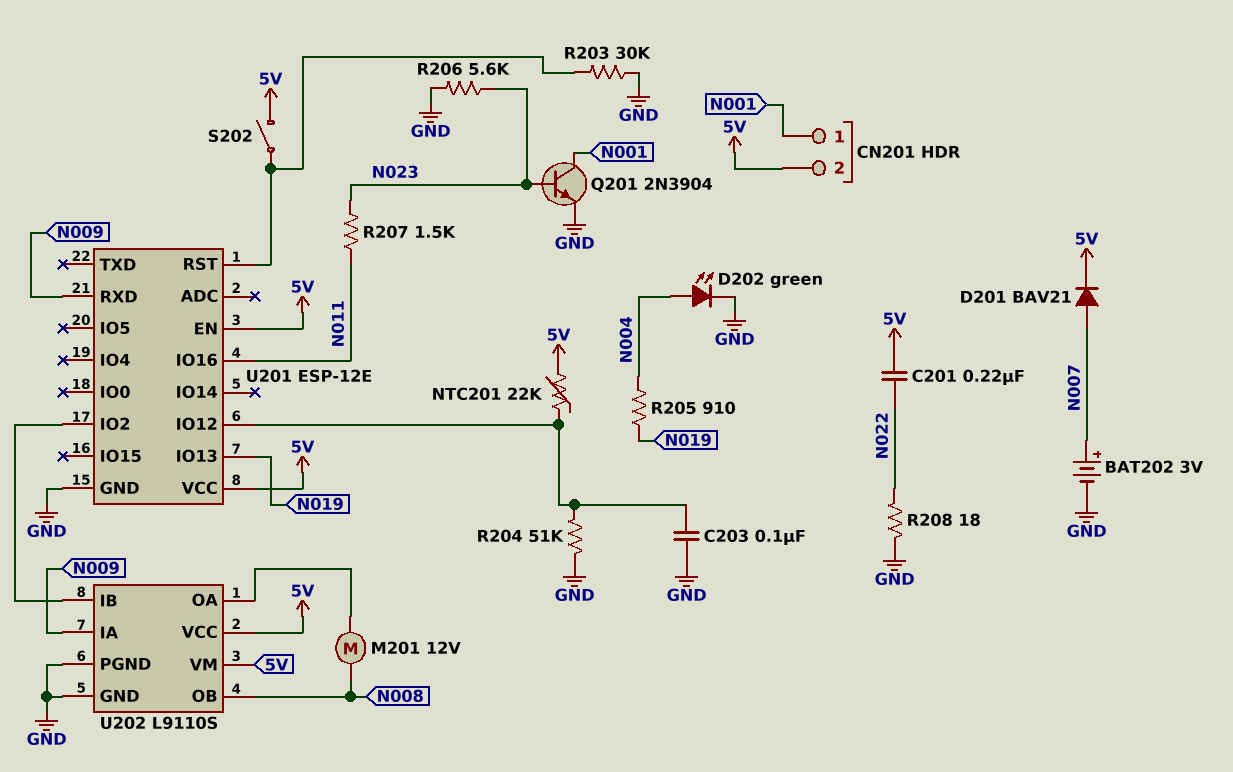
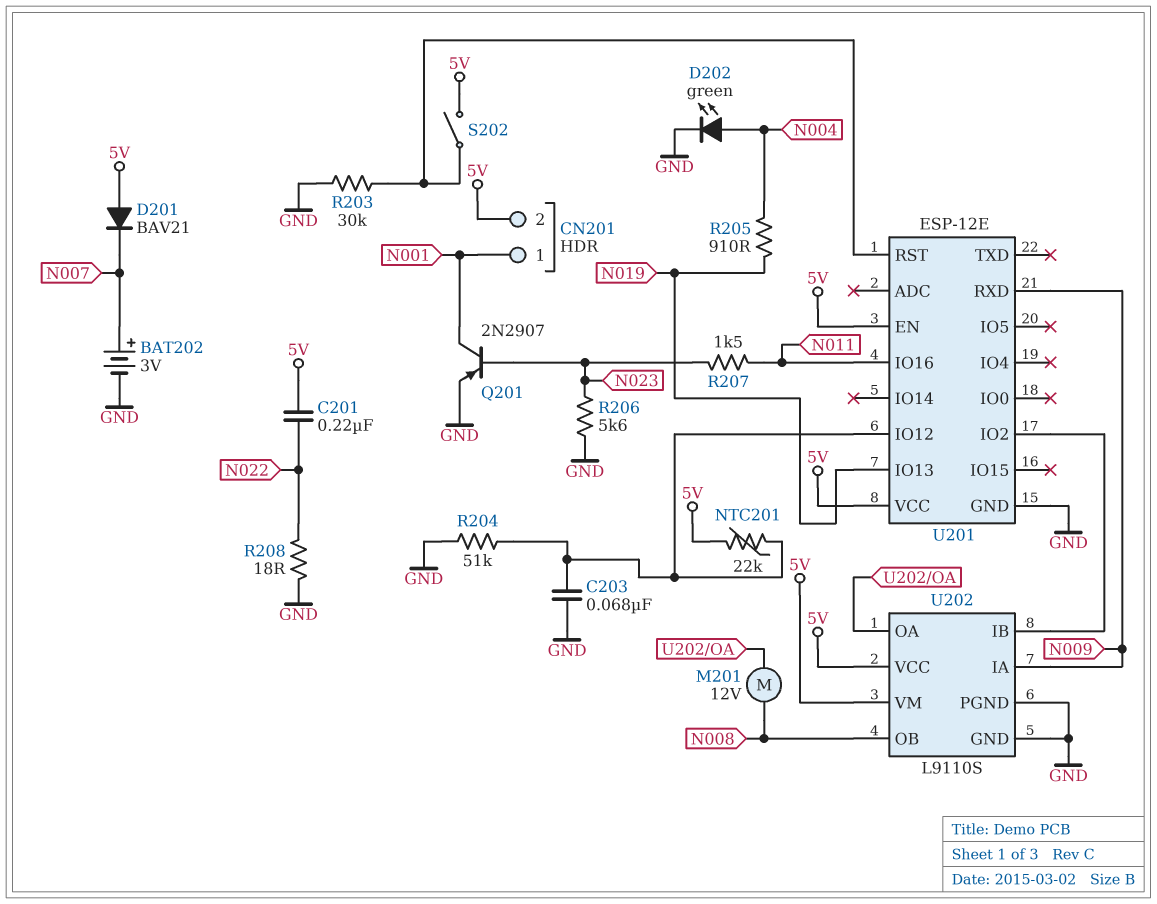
C203: 100nF (GND, U201/IO12) -> 68nF (GND, U201/IO12)
D201: diode BAV21 (A N007, K 5V) -> diode BAV21 (A 5V, K N007)
Q201: NPN 2N3904 (B N023, C N001, E GND) -> PNP 2N2907 (B N023, C N001, E GND)

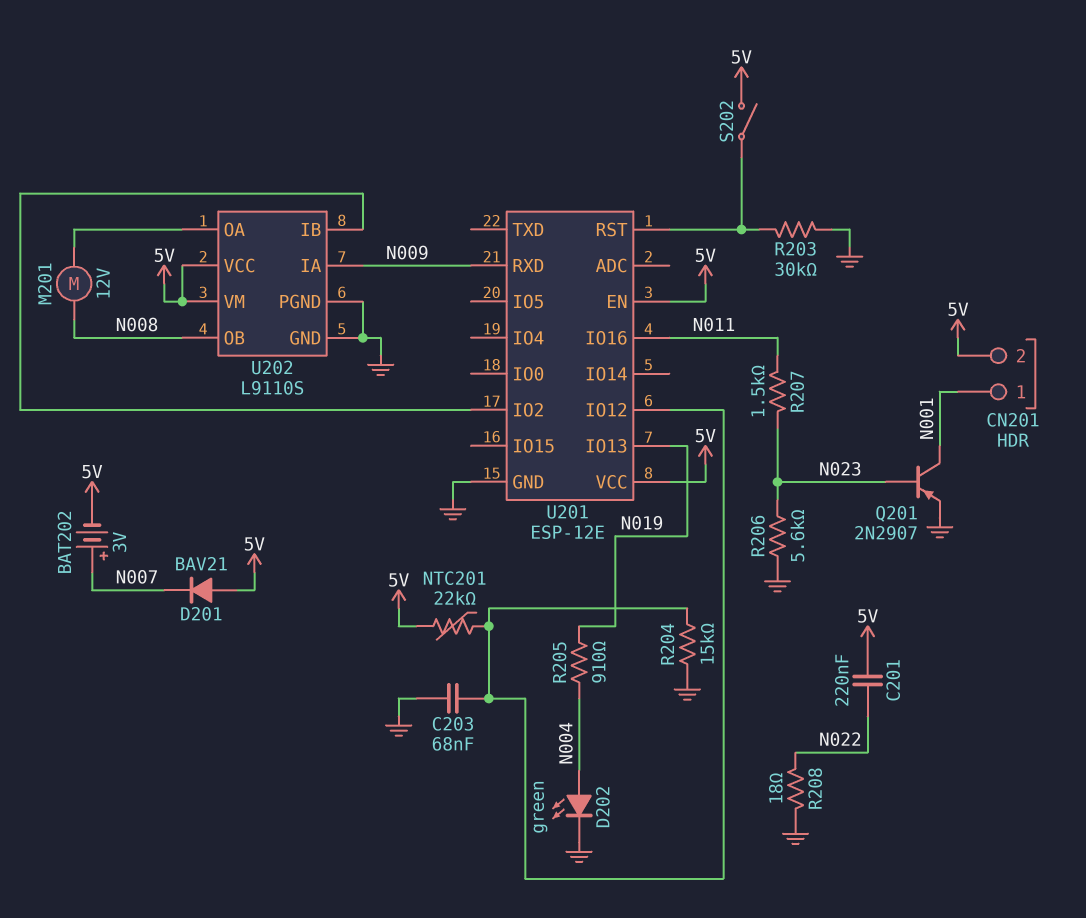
BAT202: 3V (plus N007, minus GND) -> 3V (plus N007, minus 5V)
R204: 51k (GND, U201/IO12) -> 15k (GND, U201/IO12)

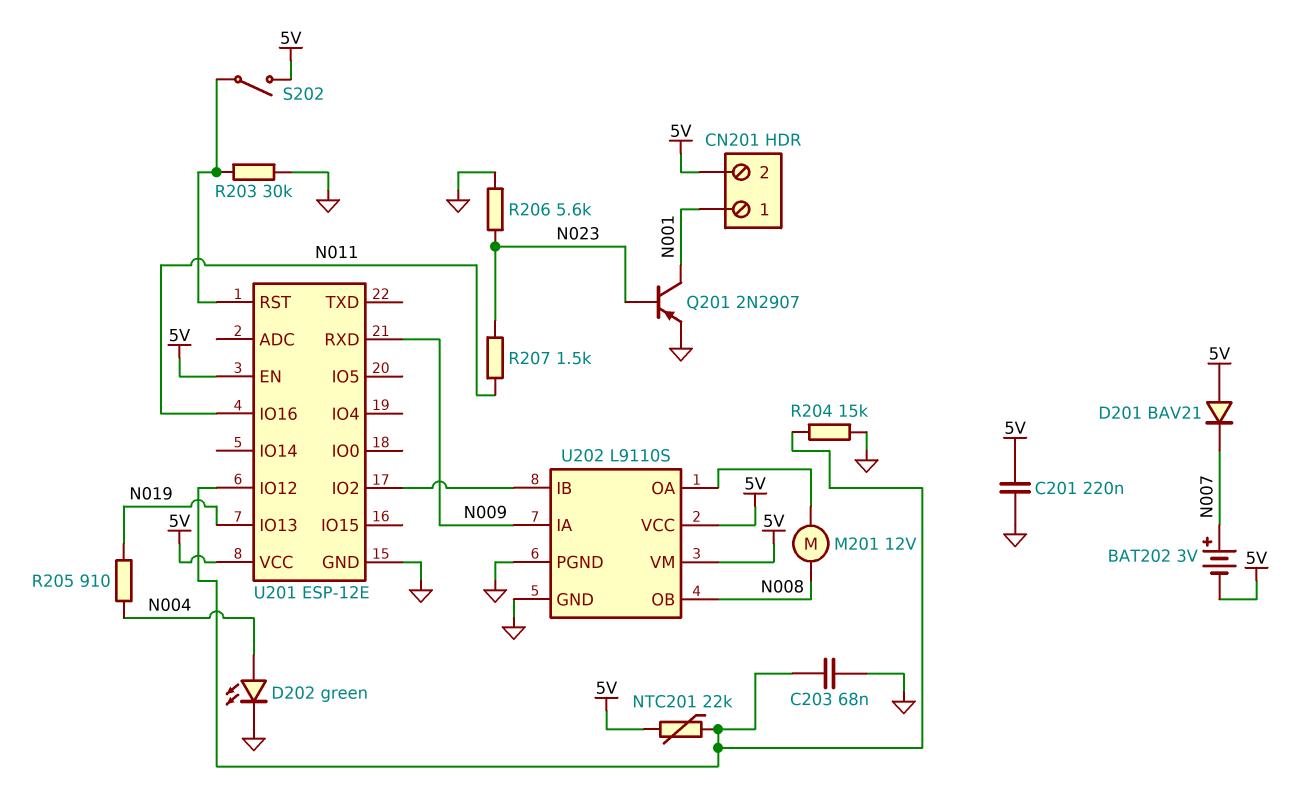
C201: 220nF (5V, N022) -> 220nF (5V, GND)
R208: 18 (GND, N022) -> none

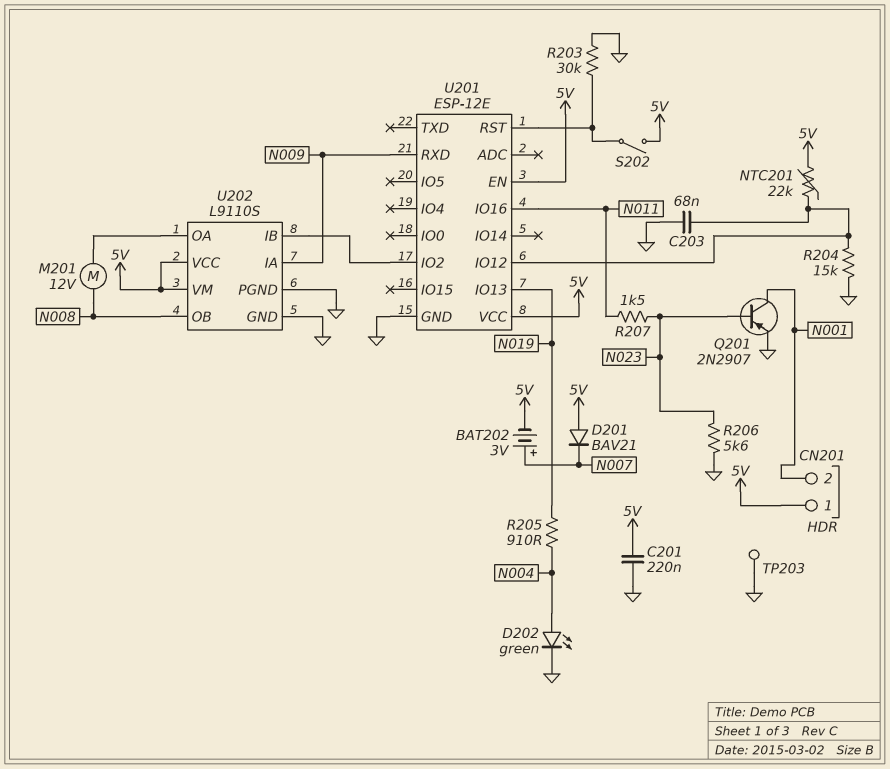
CN201 pin 1: N001 -> 5V
CN201 pin 2: 5V -> N001
TP203: none -> test point (GND)

